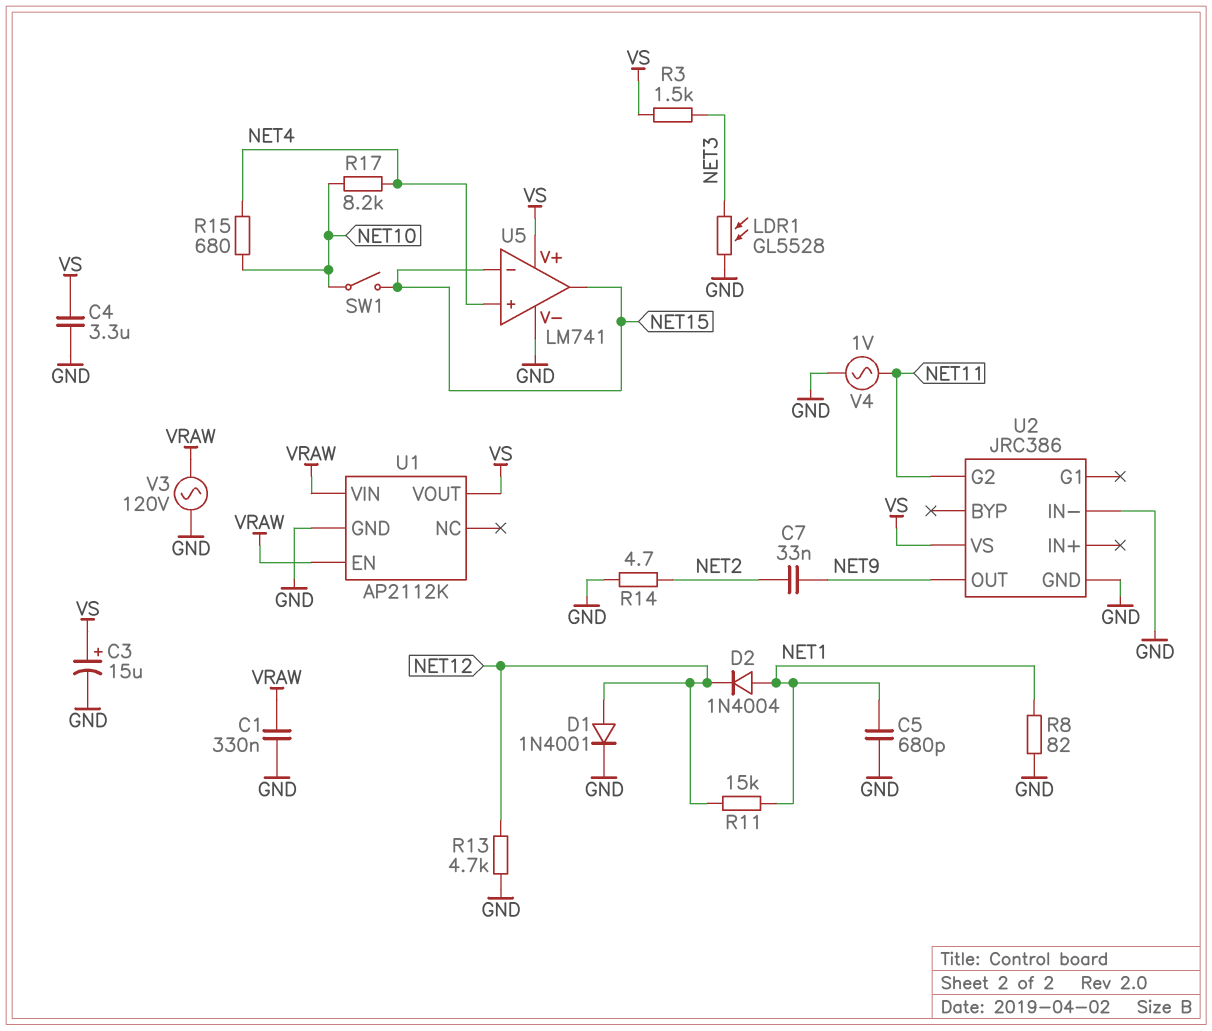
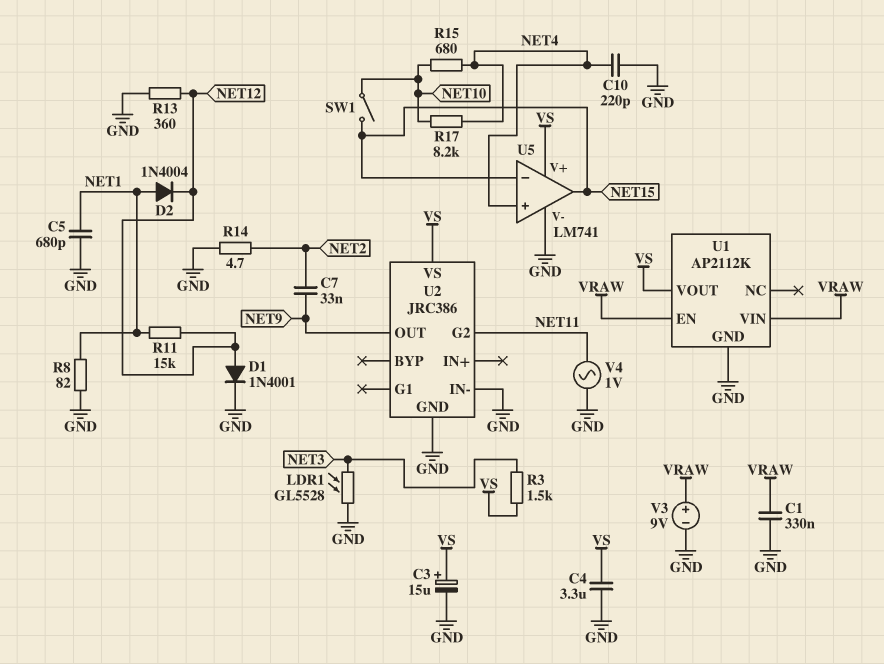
C10: none -> 220pF (GND, NET4)
R13: 4.7k (GND, NET12) -> 360 (GND, NET12)
V3: AC 120V (GND, VRAW) -> 9V (plus VRAW, minus GND)

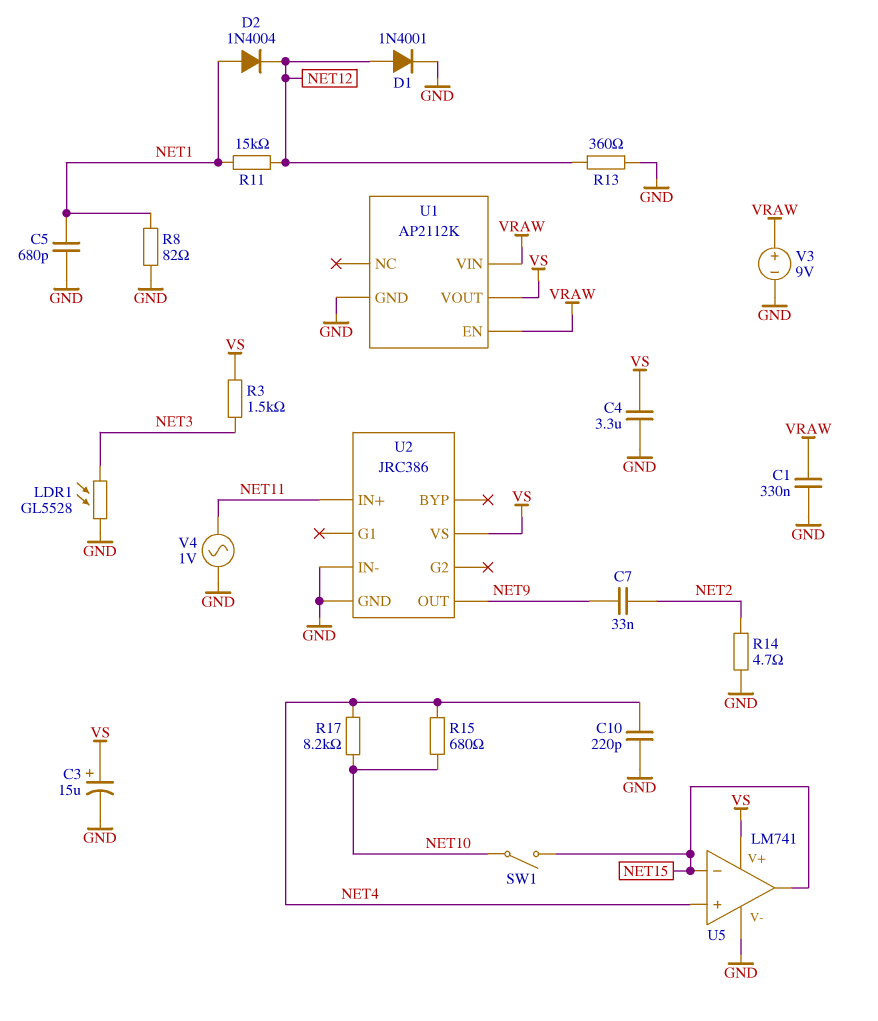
U2 pin G2: NET11 -> none
U2 pin IN+: none -> NET11

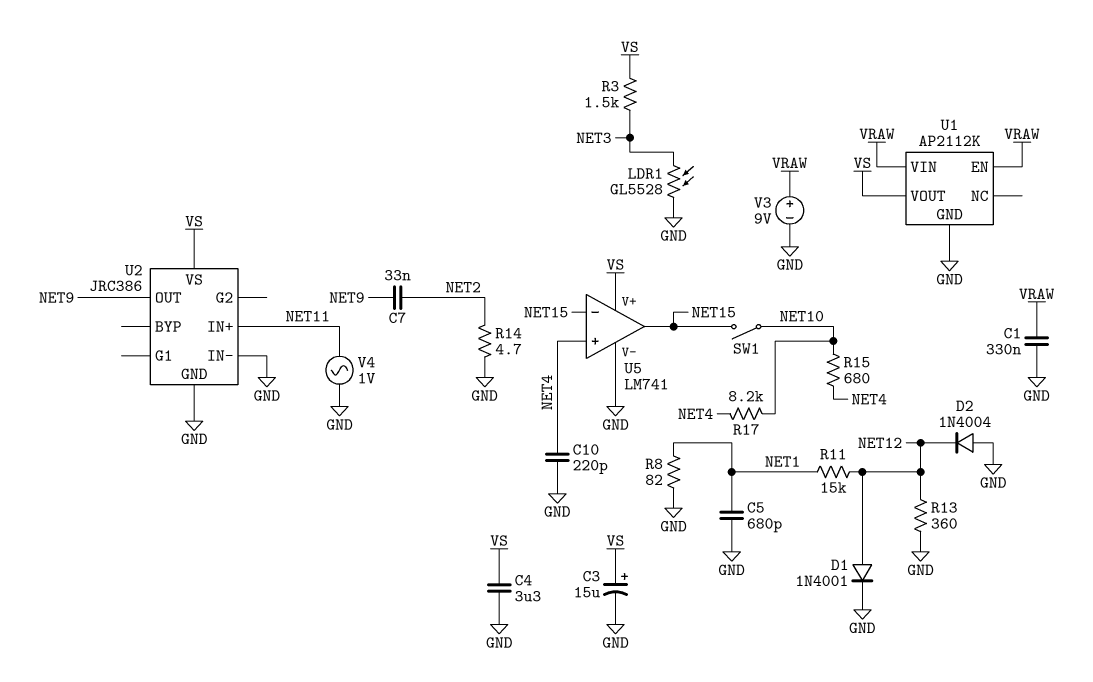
D2: diode 1N4004 (A NET1, K NET12) -> diode 1N4004 (A GND, K NET12)

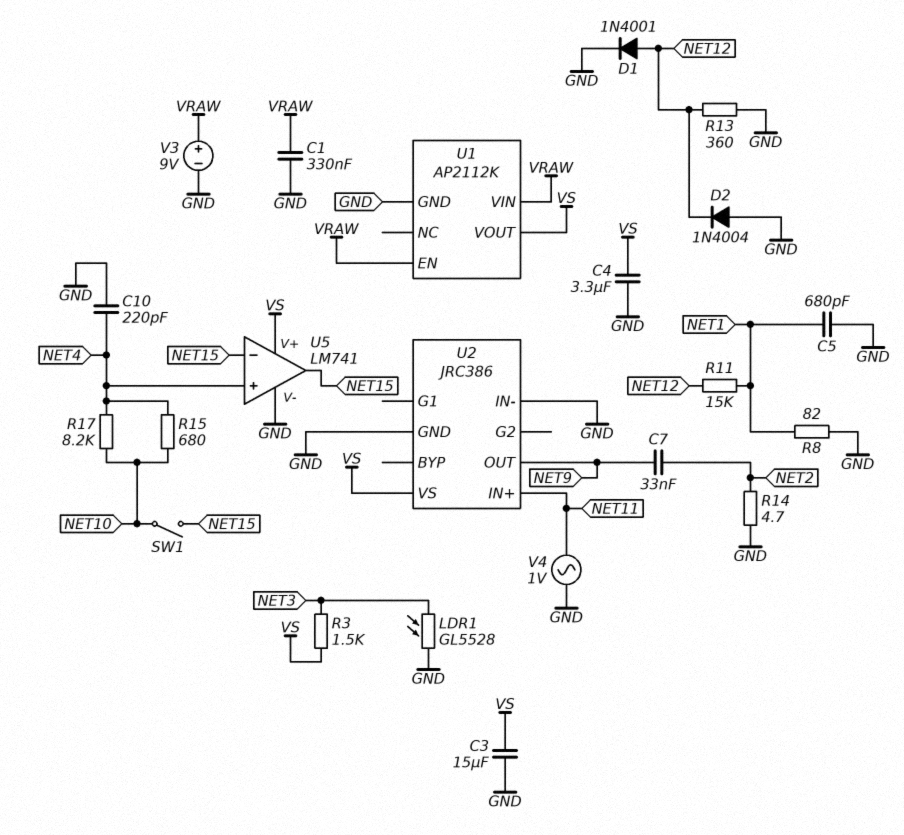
C3: 15uF (plus VS, minus GND) -> 15uF (GND, VS)

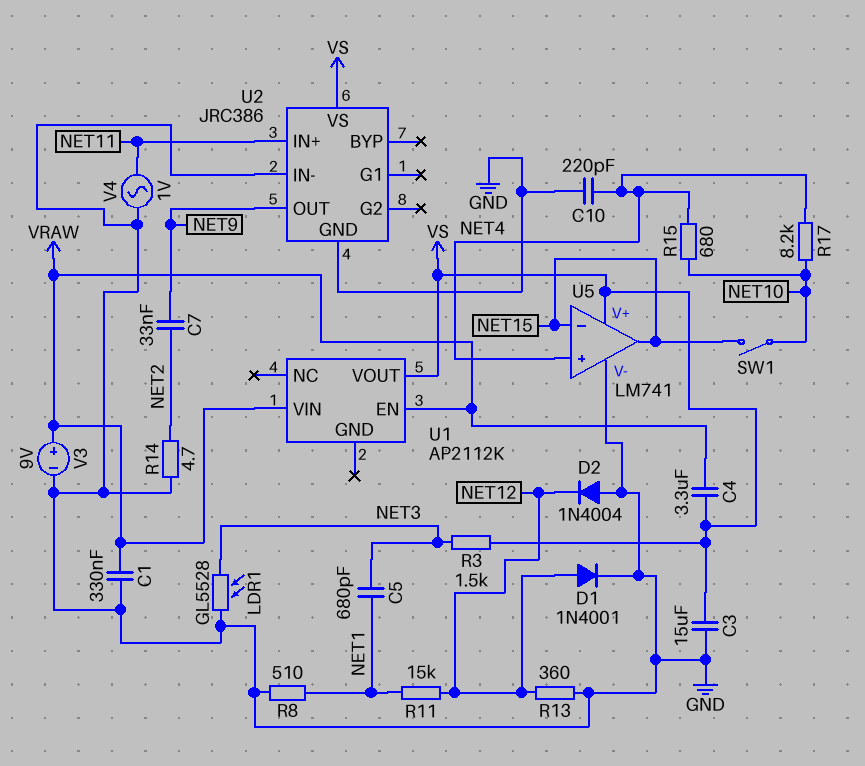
C4: 3.3uF (GND, VS) -> 3.3uF (VRAW, VS)
C5: 680pF (GND, NET1) -> 680pF (NET1, NET3)
R8: 82 (GND, NET1) -> 510 (GND, NET1)
U1 pin GND: GND -> none

